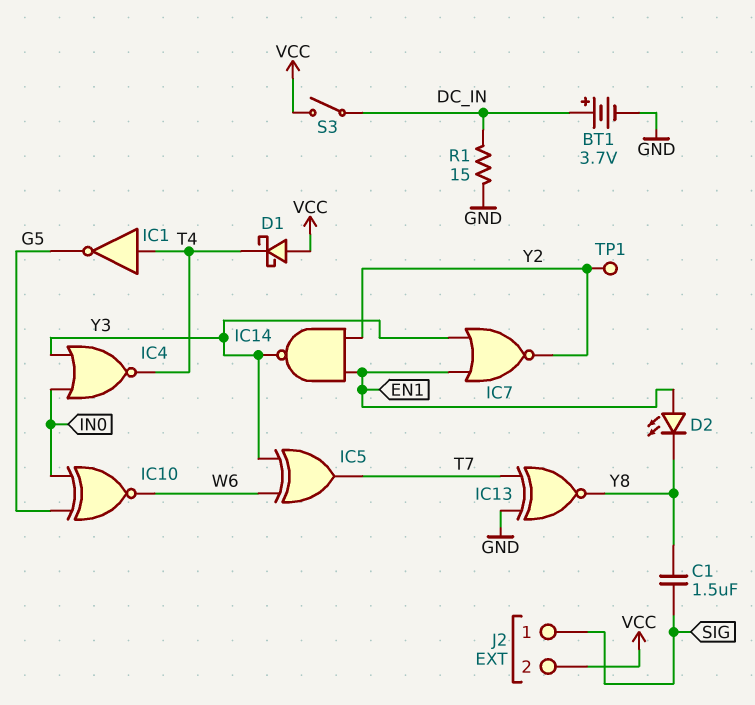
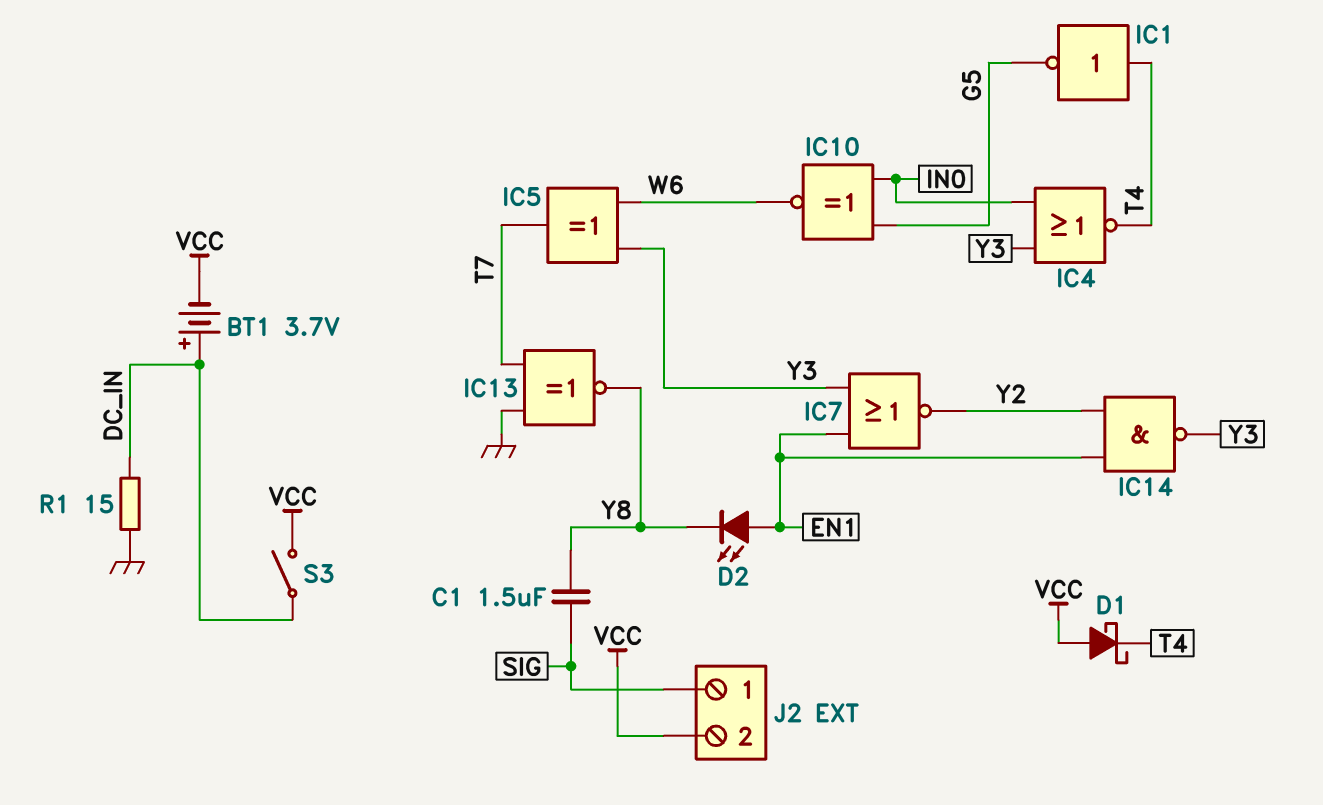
BT1: 3.7V (plus DC_IN, minus GND) -> 3.7V (plus DC_IN, minus VCC)
TP1: test point (Y2) -> none

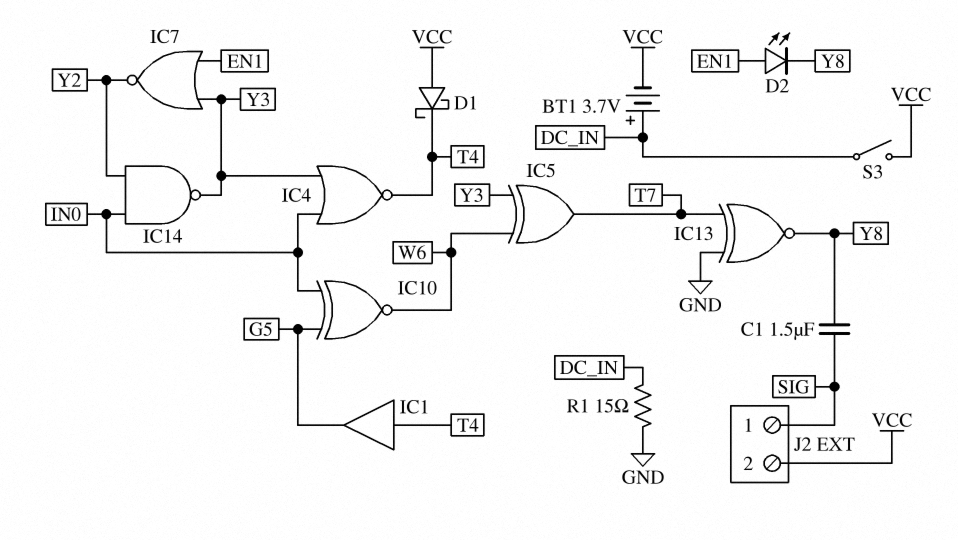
IC1: NOT (in T4, out G5) -> buffer (in T4, out G5)
IC14: NAND (in EN1, in Y2, out Y3) -> NAND (in IN0, in Y2, out Y3)

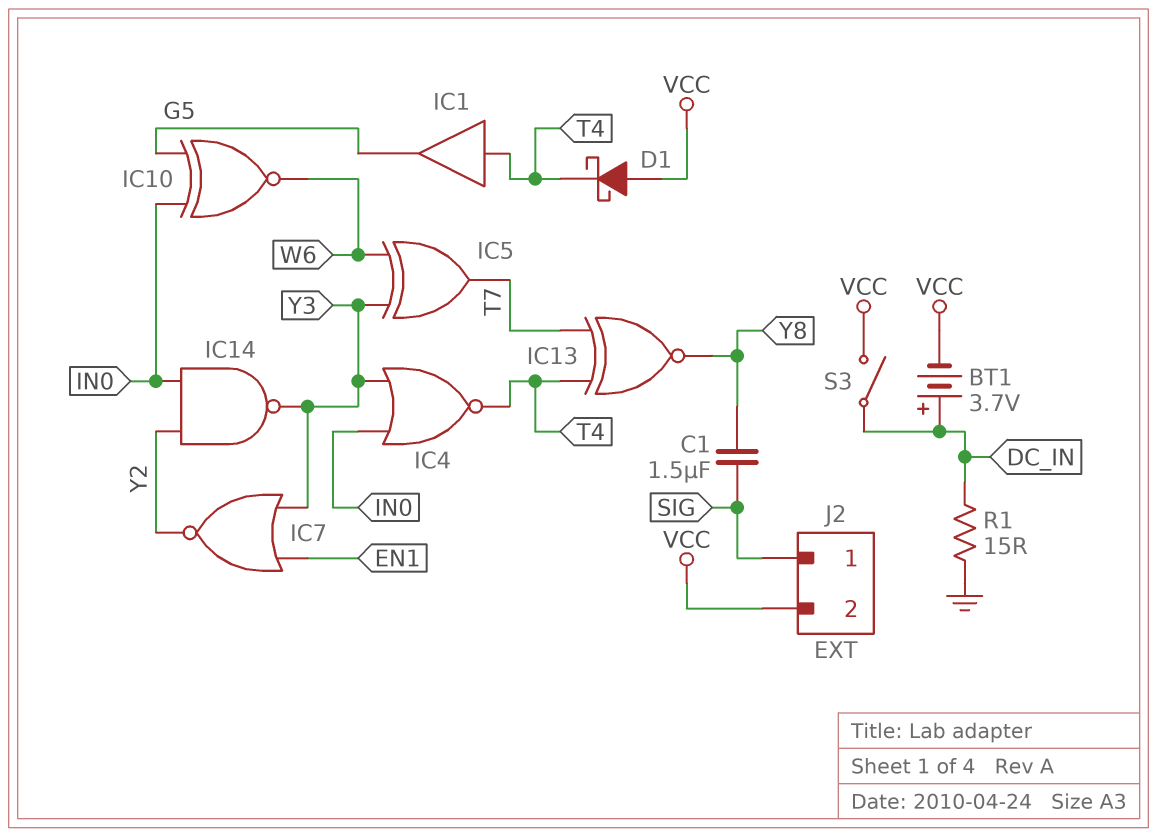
D2: LED (A EN1, K Y8) -> none
IC13: XNOR (in GND, in T7, out Y8) -> XNOR (in T4, in T7, out Y8)

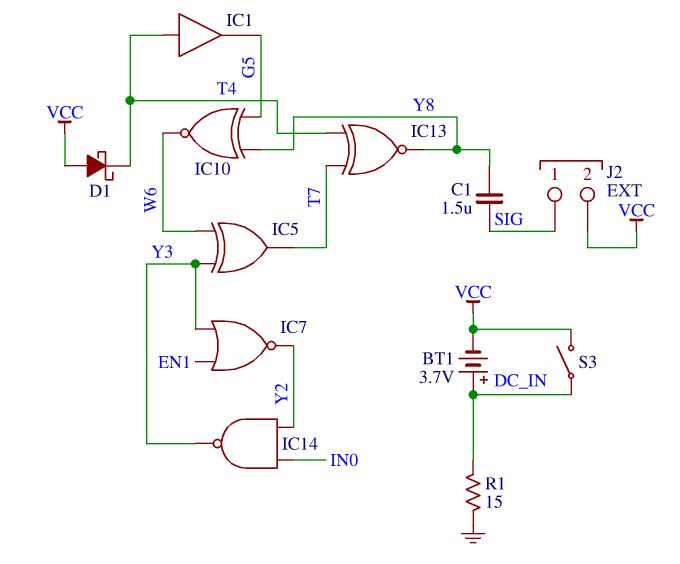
IC4: NOR (in IN0, in Y3, out T4) -> none
IC10: XNOR (in G5, in IN0, out W6) -> XNOR (in G5, in Y8, out W6)

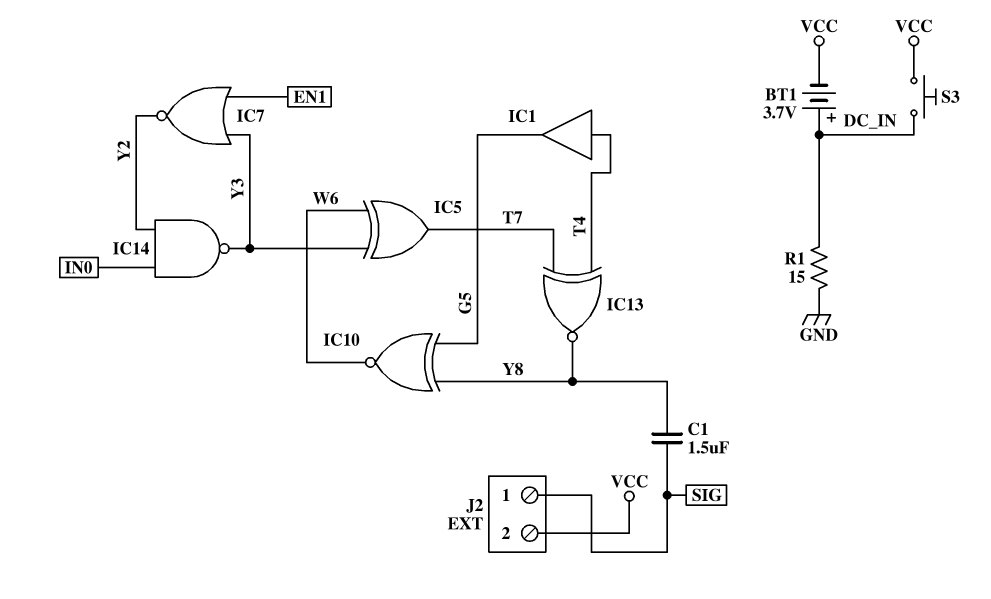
D1: schottky (A VCC, K T4) -> none
S3: switch (DC_IN, VCC) -> button (DC_IN, VCC)

